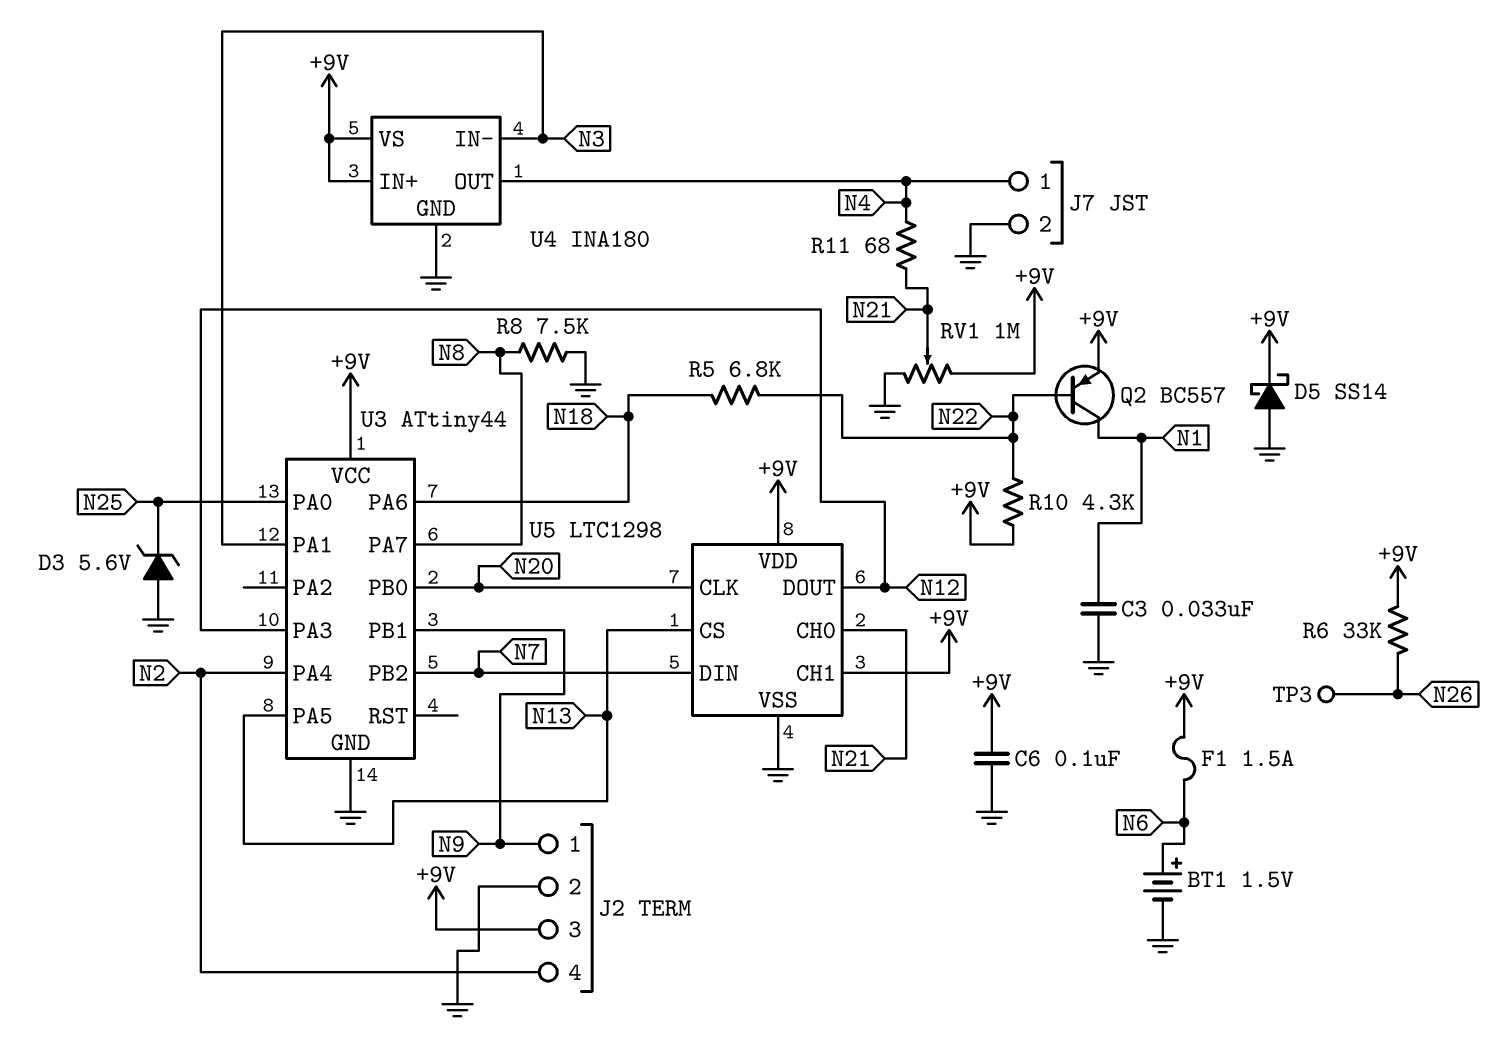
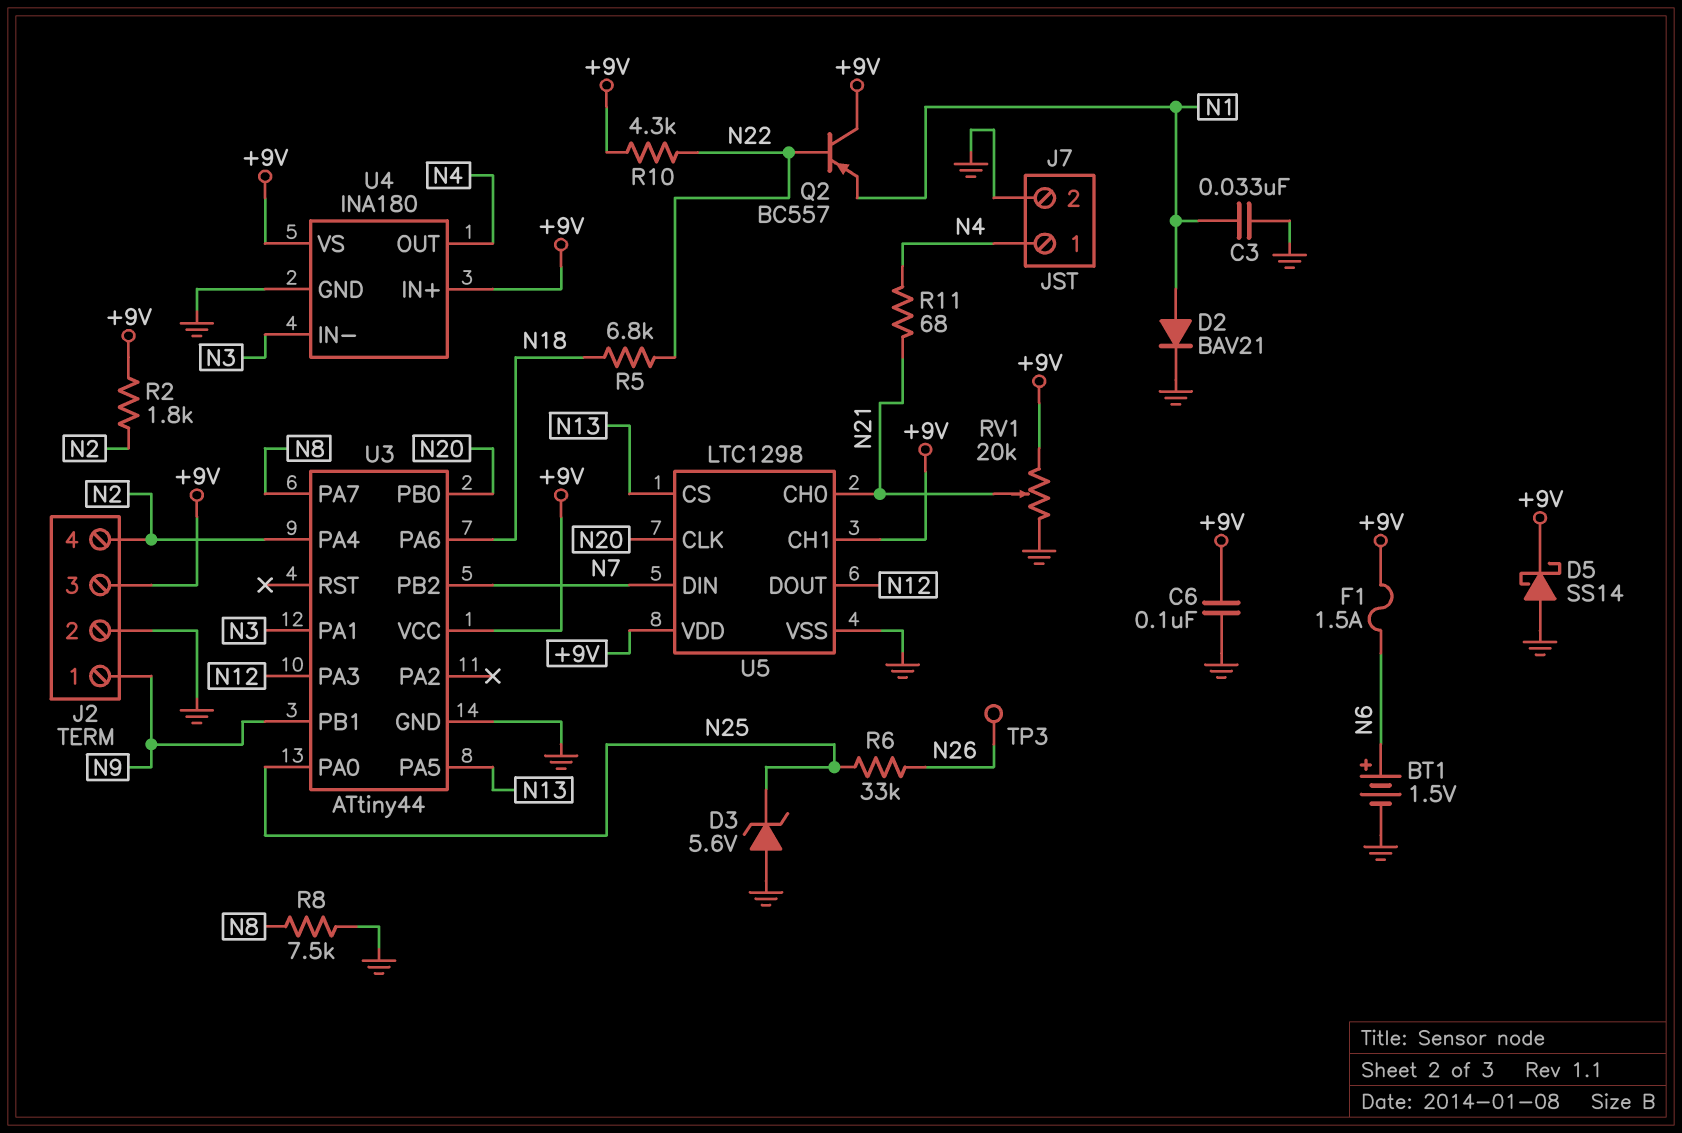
D2: none -> diode BAV21 (A N1, K GND)
Q2: PNP BC557 (B N22, C N1, E +9V) -> PNP BC557 (B N22, C +9V, E N1)
R2: none -> 1.8k (+9V, N2)
R6: 33k (+9V, N26) -> 33k (N25, N26)
RV1: 1M (+9V, GND, wiper N21) -> 20k (+9V, GND, wiper N21)

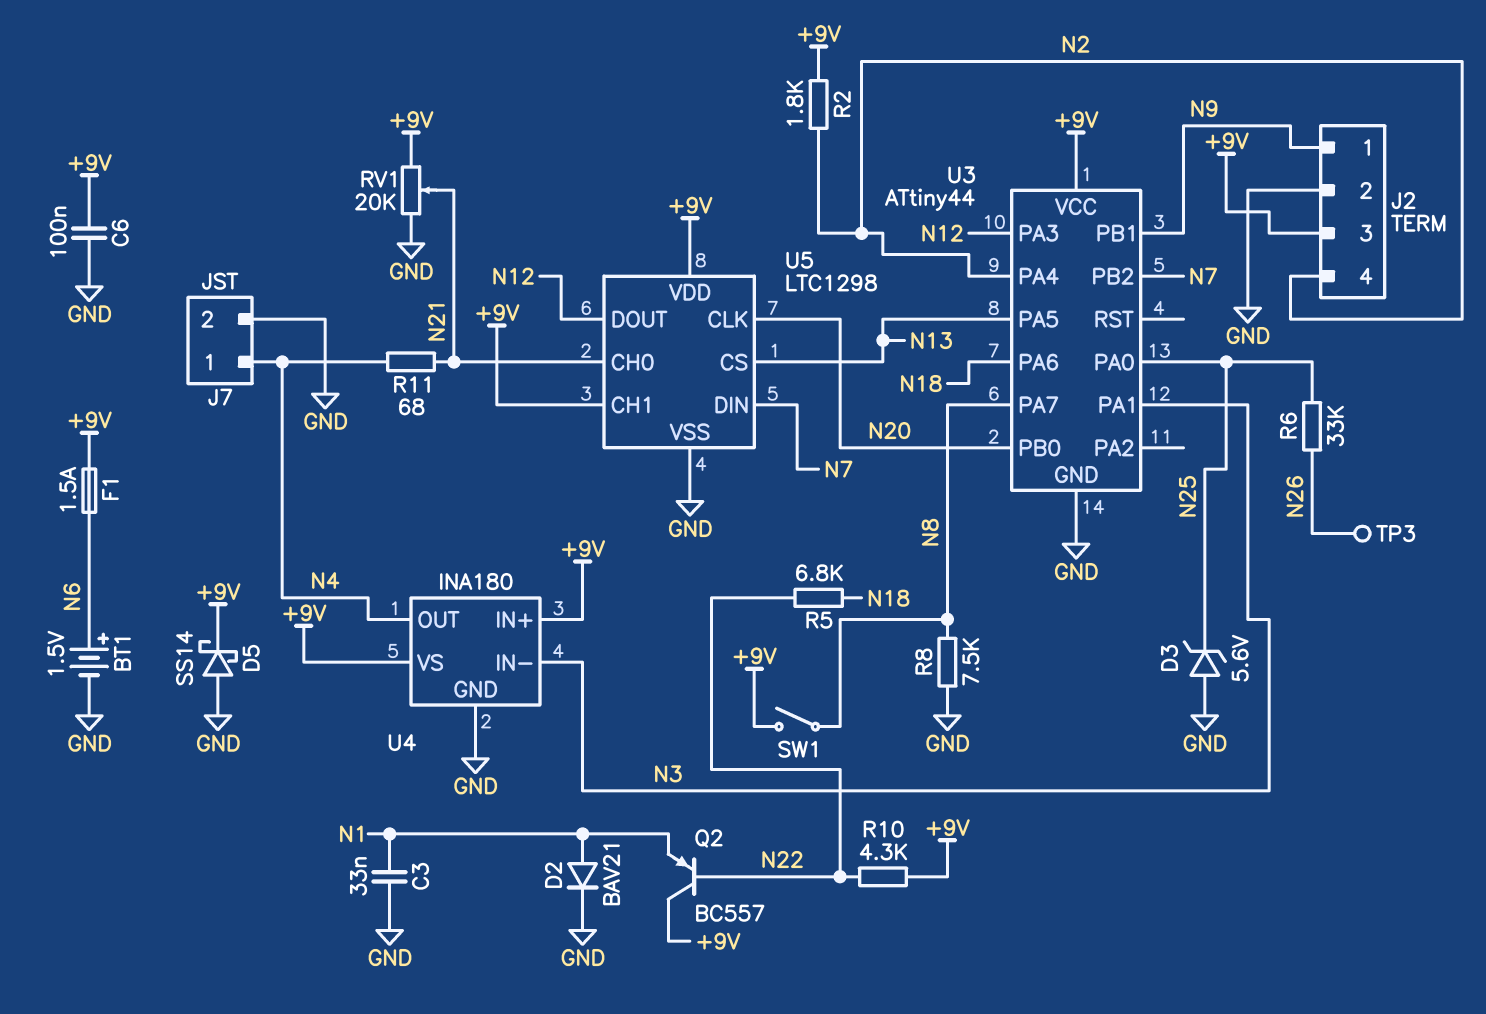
SW1: none -> switch (+9V, N8)

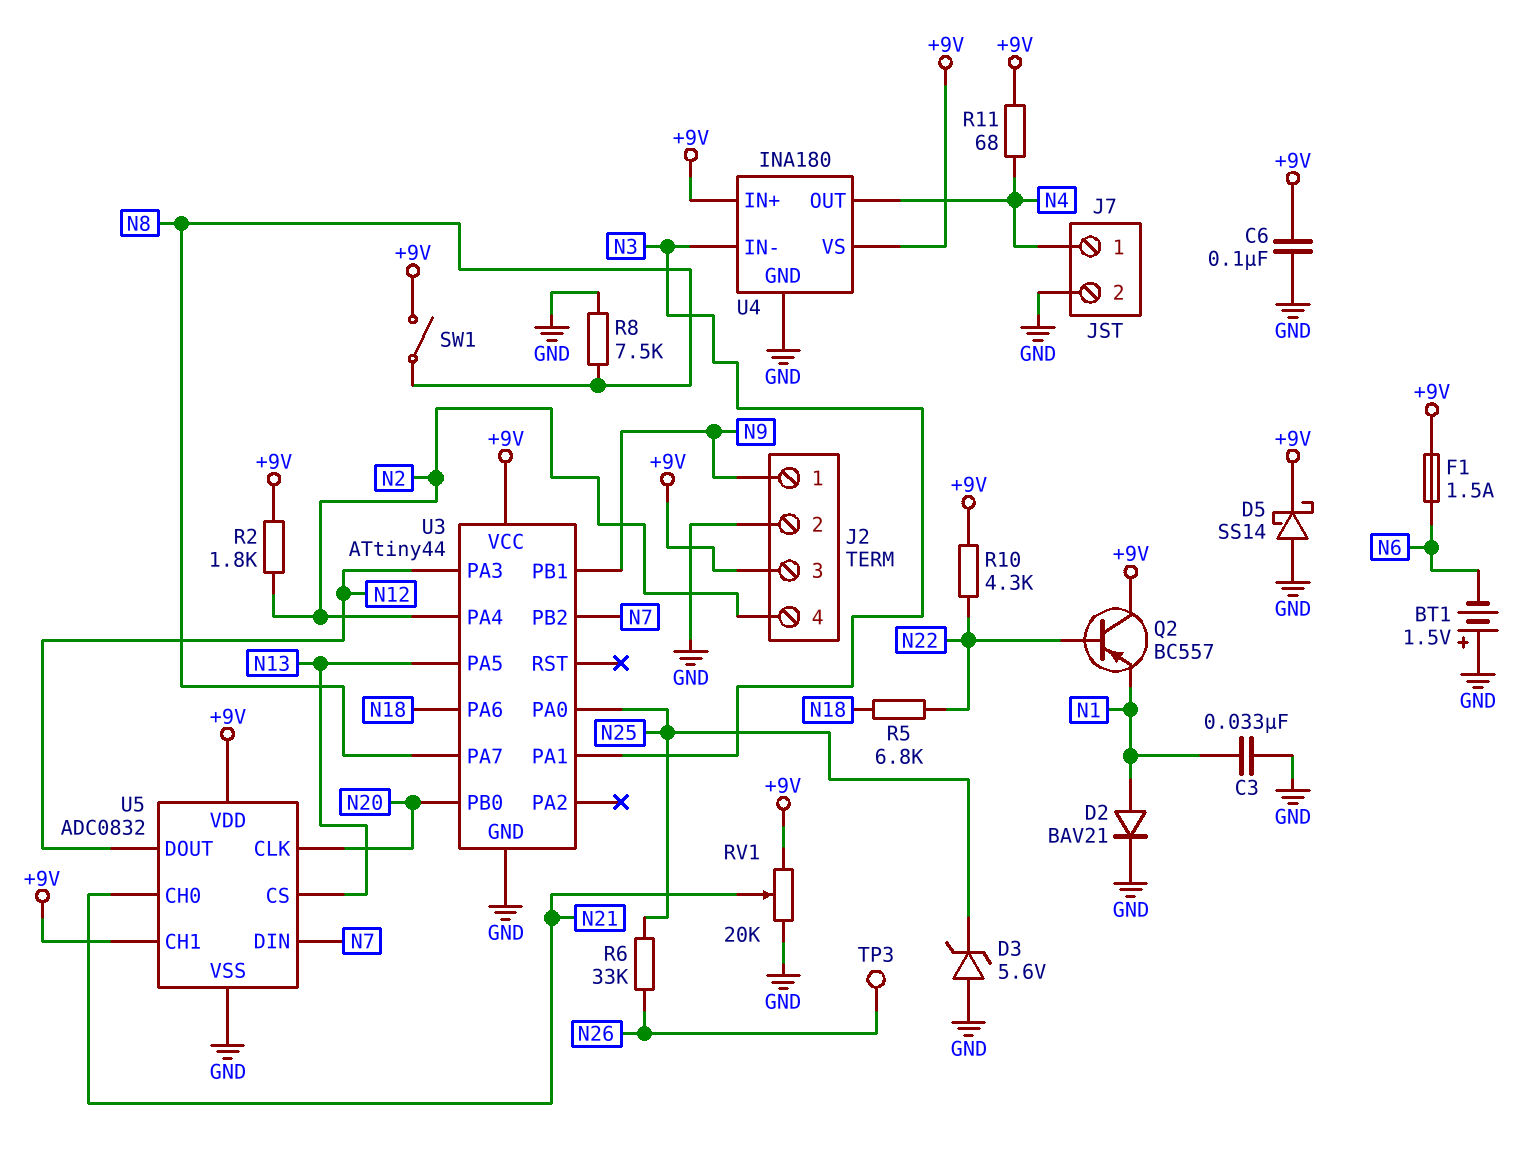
BT1: 1.5V (plus N6, minus GND) -> 1.5V (plus GND, minus N6)
R11: 68 (N4, N21) -> 68 (+9V, N4)
U5: LTC1298 -> ADC0832

